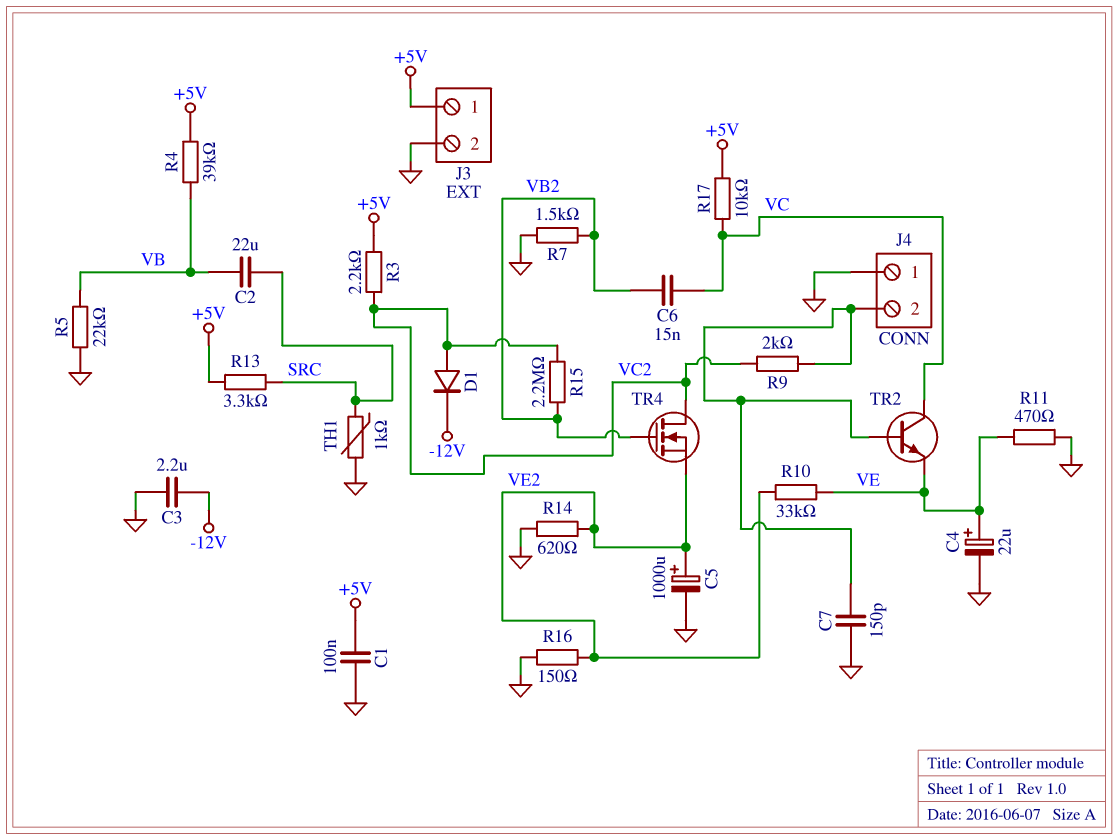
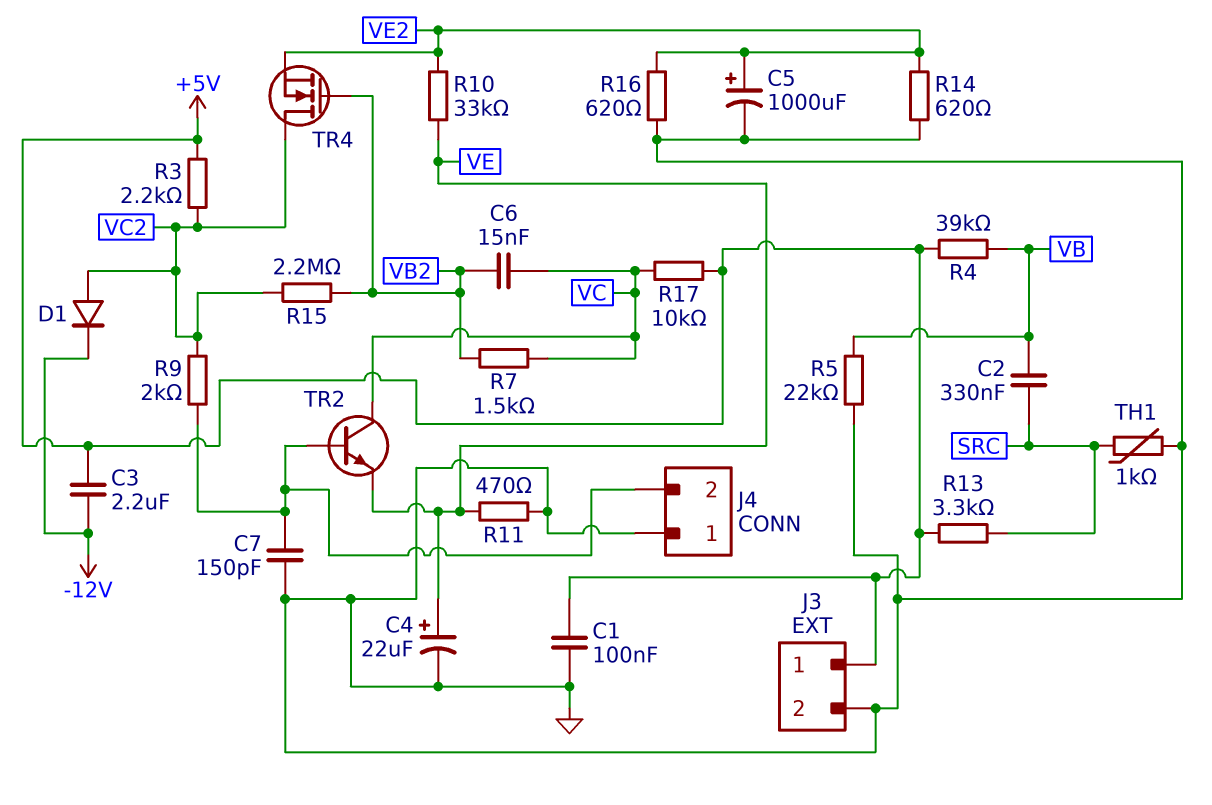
C2: 22uF (SRC, VB) -> 330nF (SRC, VB)
C3: 2.2uF (-12V, GND) -> 2.2uF (+5V, -12V)
R7: 1.5k (GND, VB2) -> 1.5k (VB2, VC)
R16: 150 (GND, VE2) -> 620 (GND, VE2)

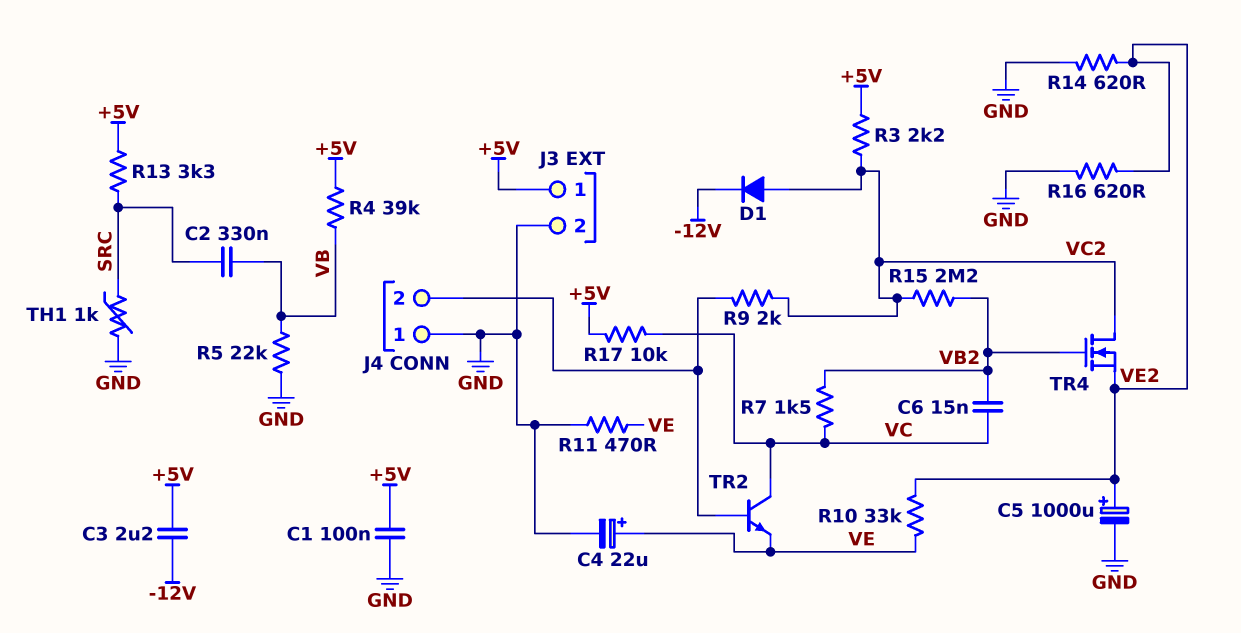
C7: 150pF (GND, J4/2) -> none

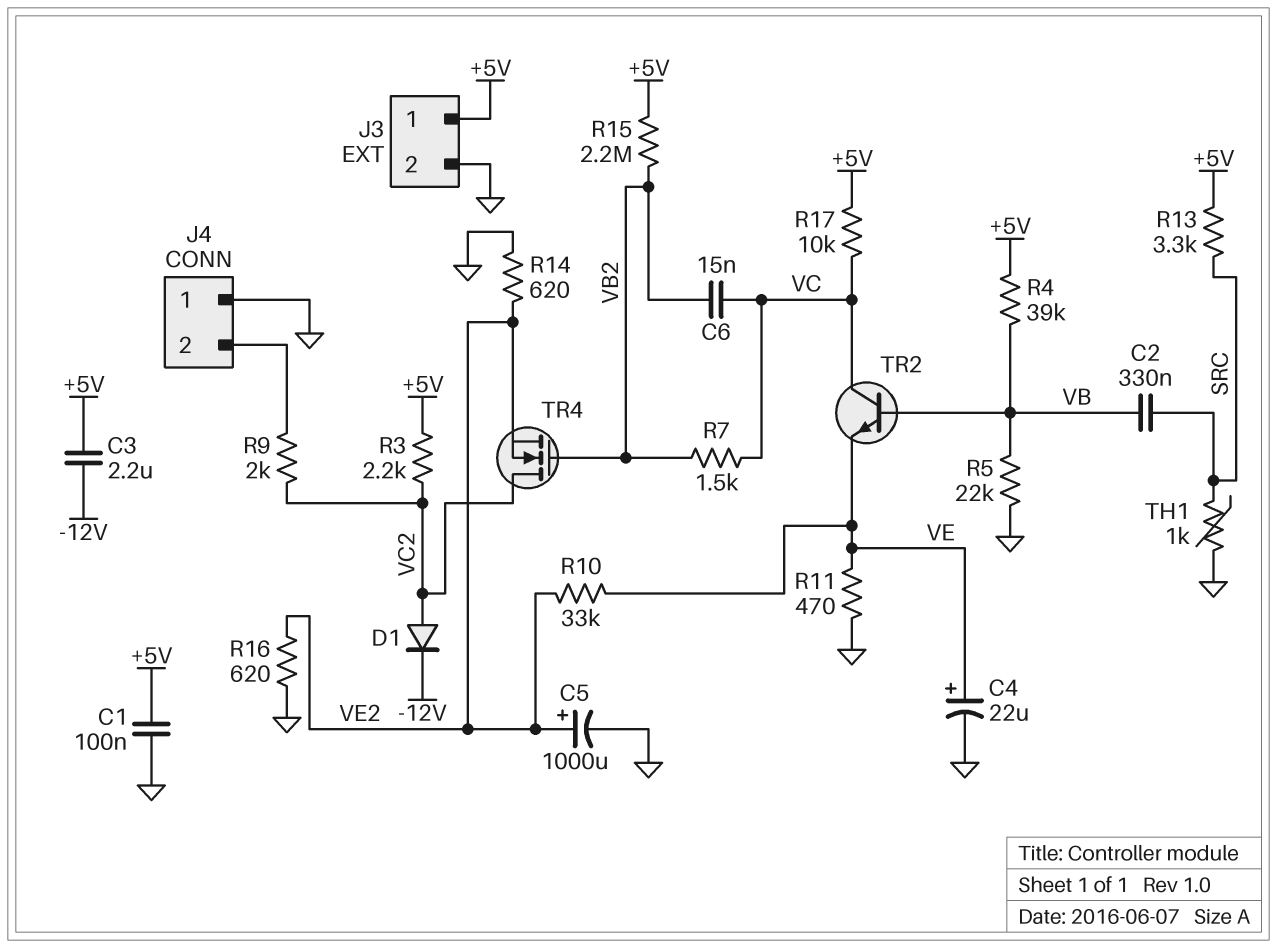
R15: 2.2M (VB2, VC2) -> 2.2M (+5V, VB2)
TR2: NPN (B J4/2, C VC, E VE) -> NPN (B VB, C VC, E VE)

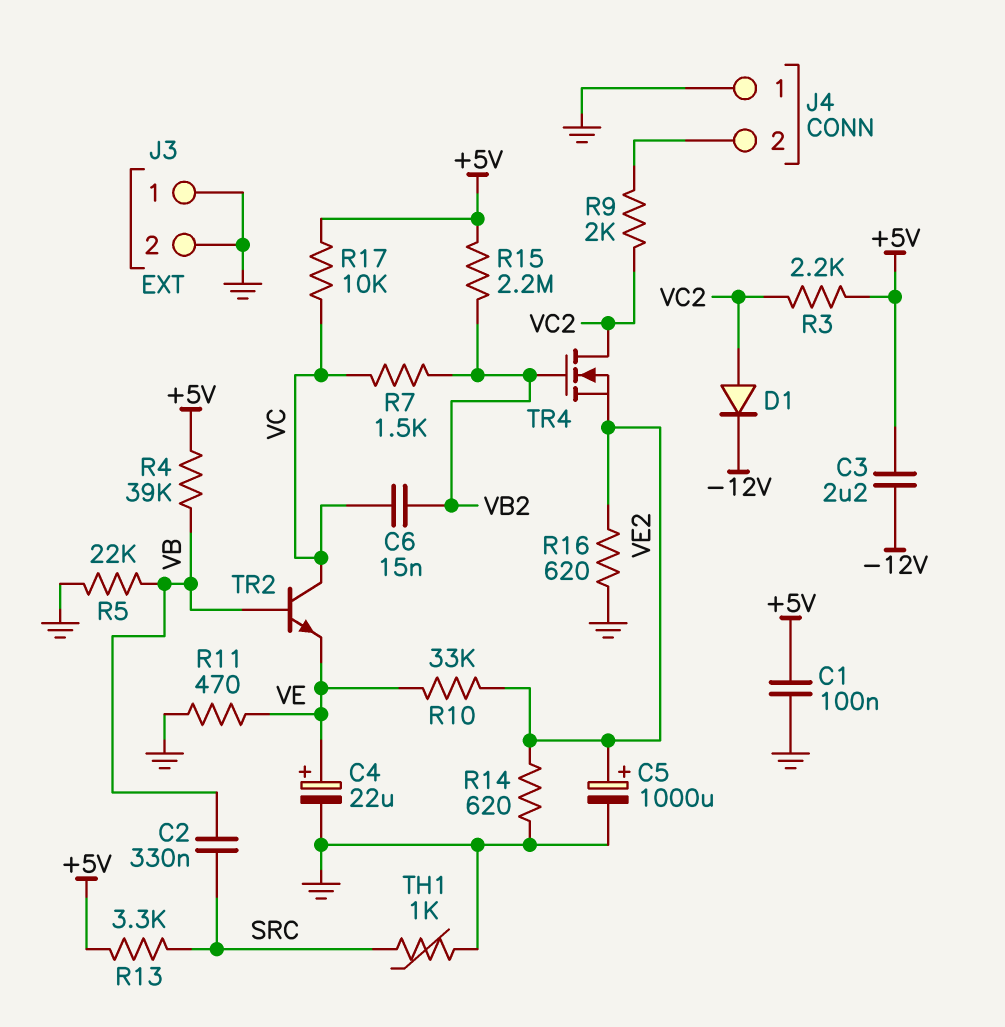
J3 pin 1: +5V -> GND

